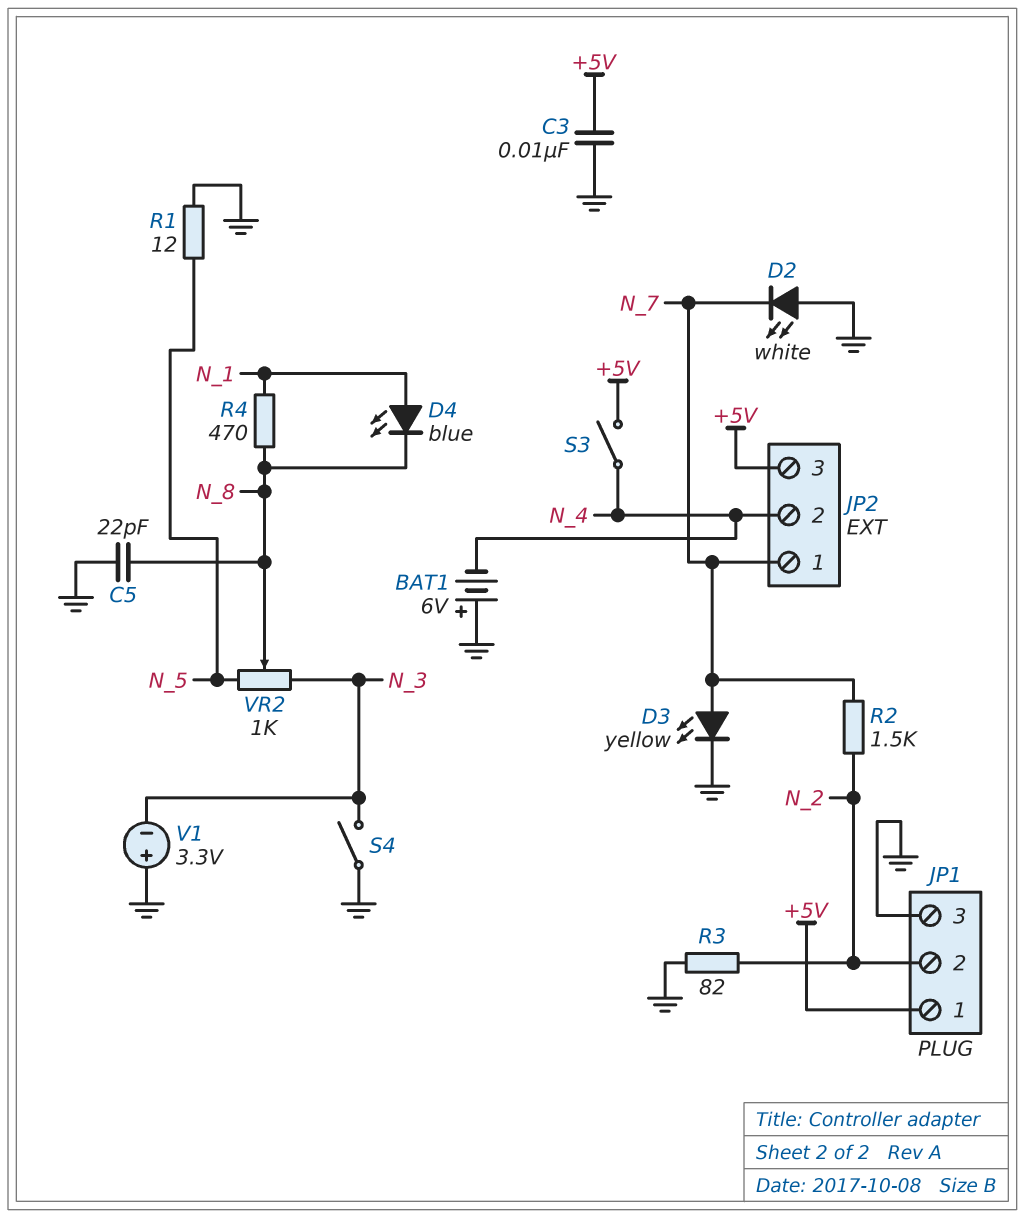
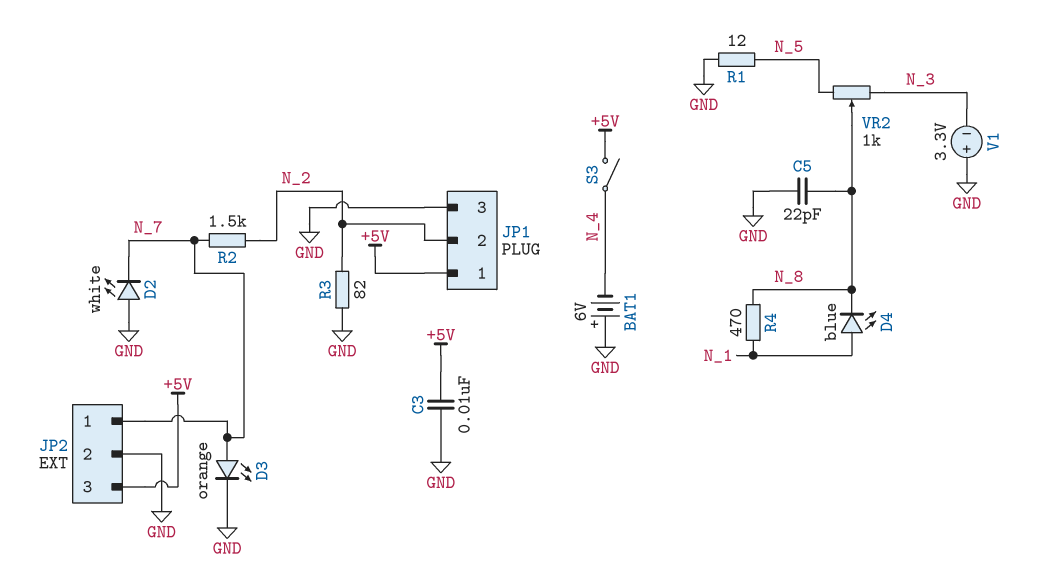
D3: LED yellow (A N_7, K GND) -> LED orange (A N_7, K GND)
JP2 pin 2: N_4 -> GND
S4: switch (GND, N_3) -> none

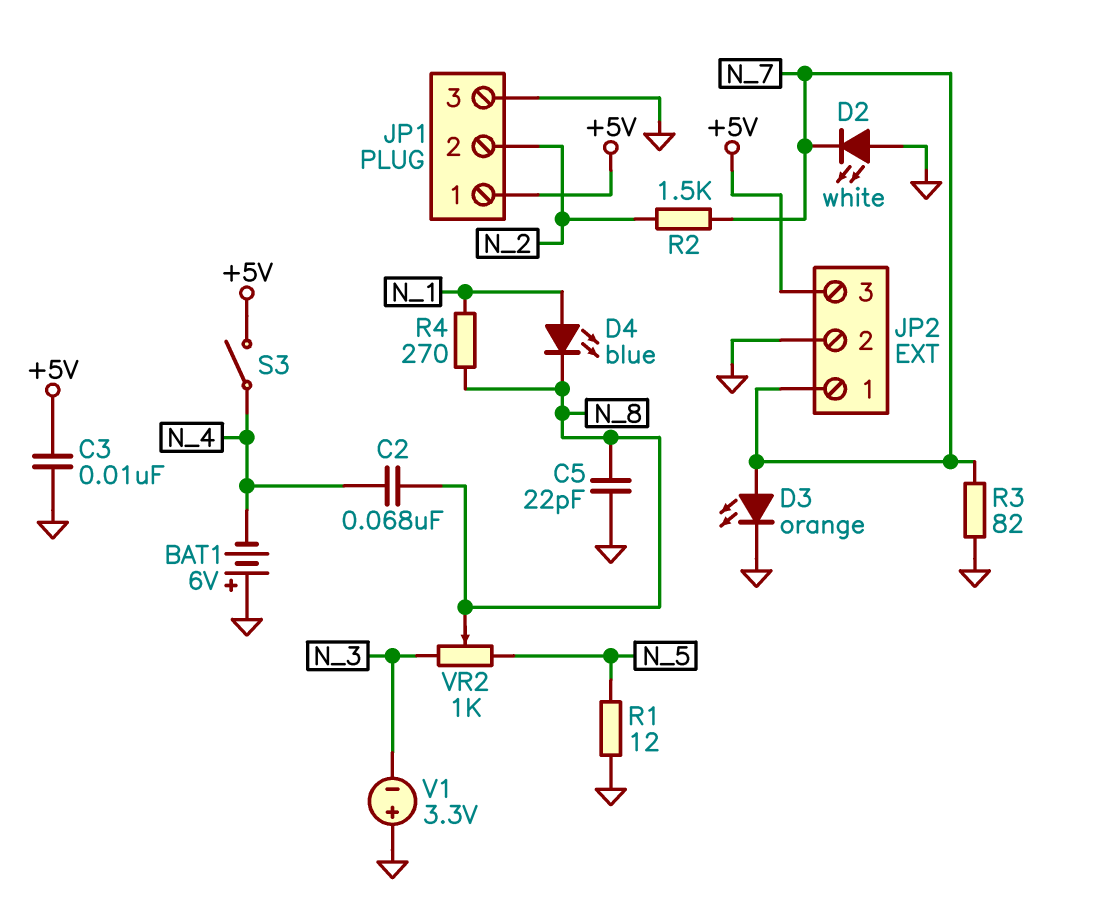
C2: none -> 68nF (N_4, N_8)
R3: 82 (GND, N_2) -> 82 (GND, N_7)
R4: 470 (N_1, N_8) -> 270 (N_1, N_8)

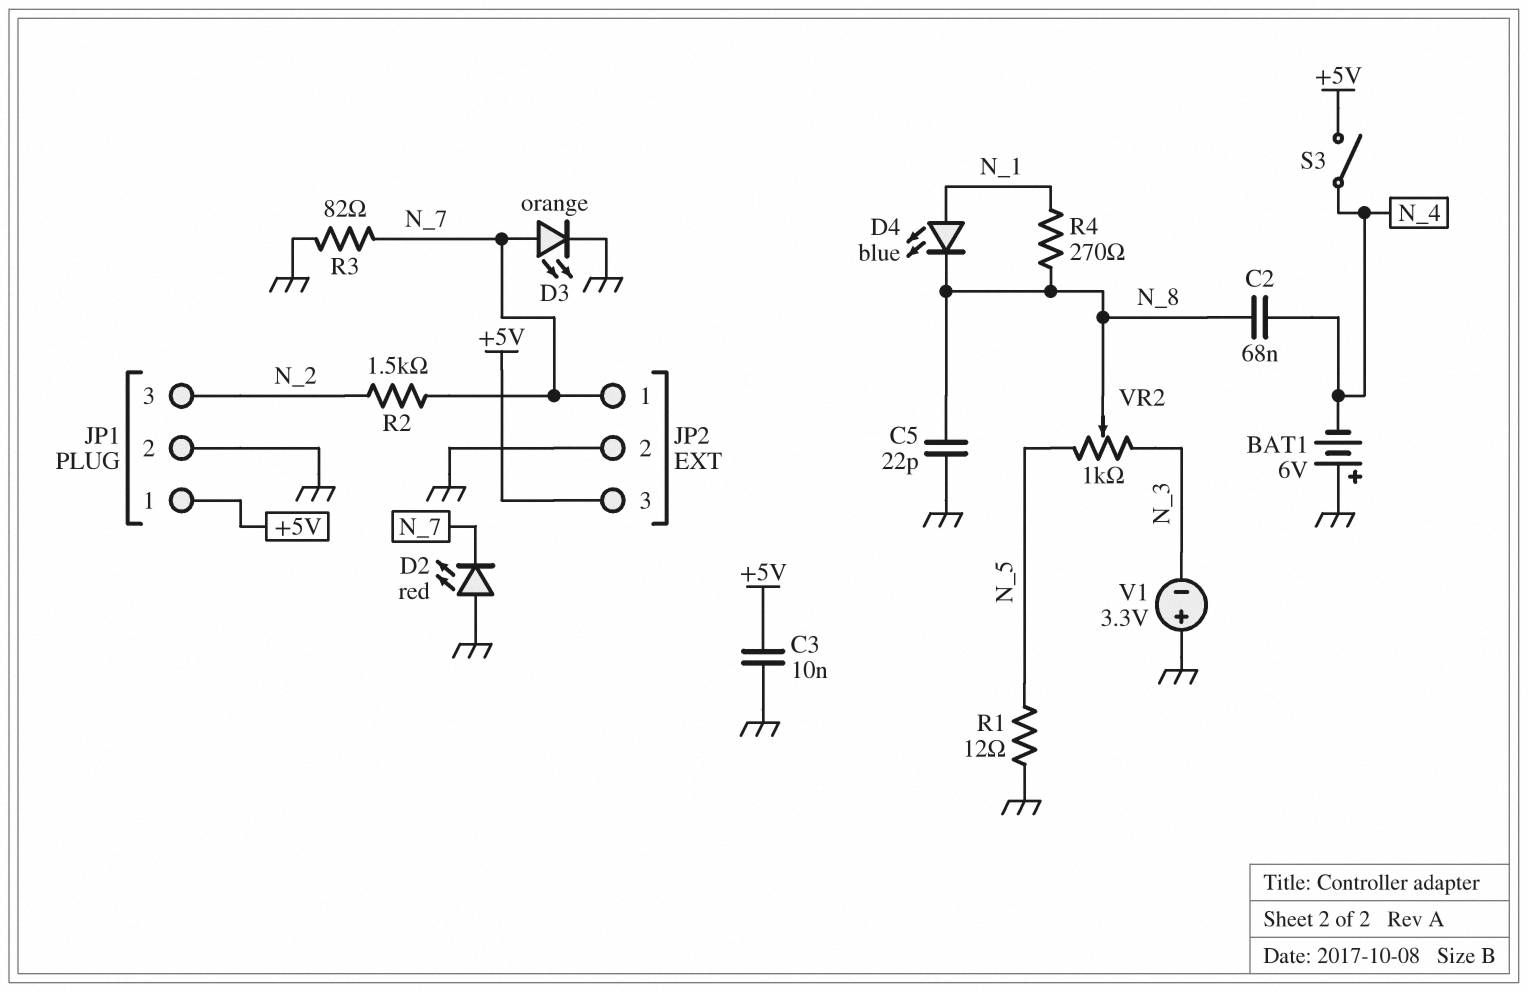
D2: LED white (A GND, K N_7) -> LED red (A GND, K N_7)
JP1 pin 2: N_2 -> GND
JP1 pin 3: GND -> N_2

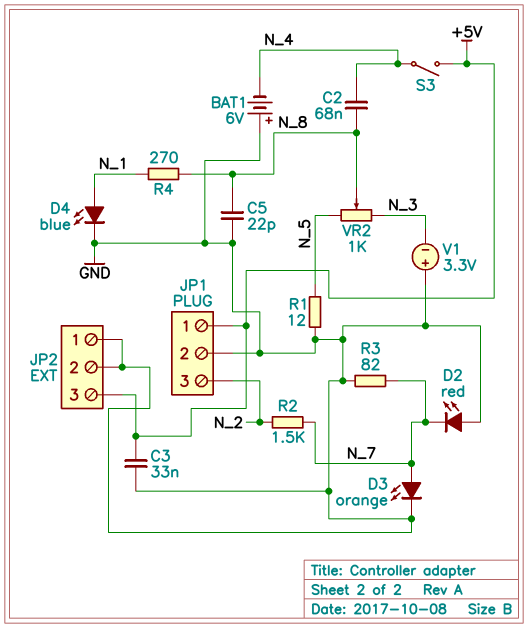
C3: 10nF (+5V, GND) -> 33nF (+5V, GND)
D4: LED blue (A N_1, K N_8) -> LED blue (A N_1, K GND)
JP2 pin 1: N_7 -> GND

